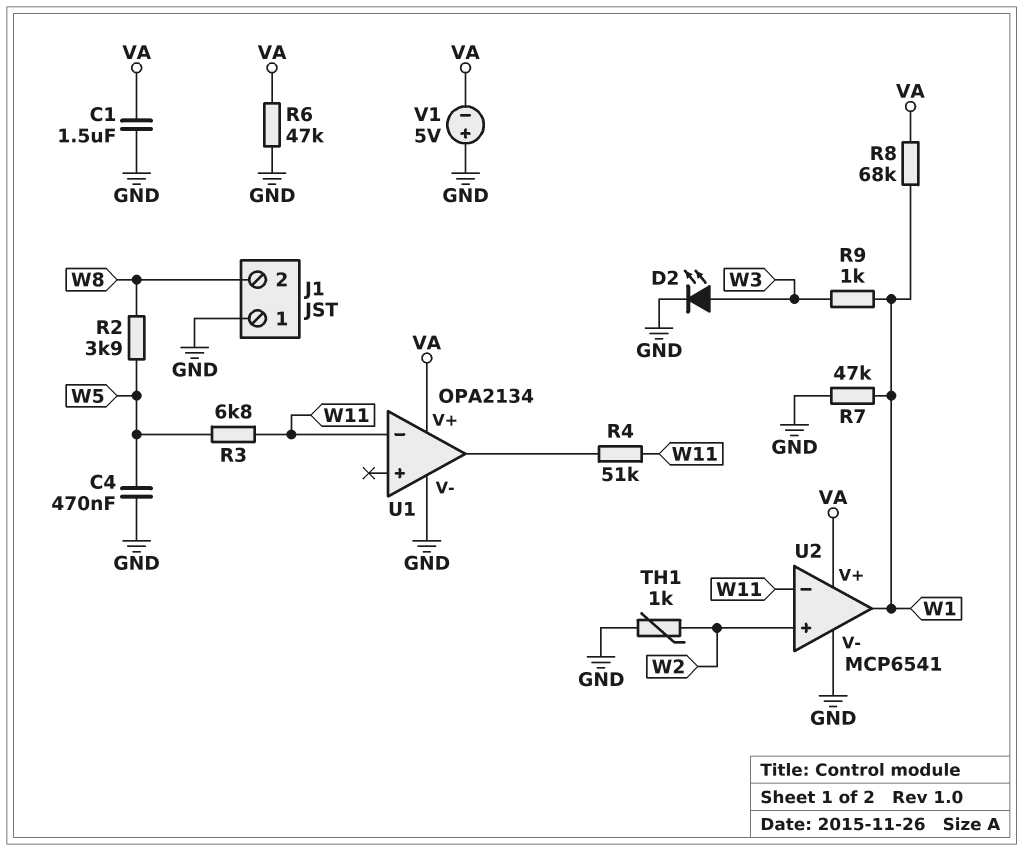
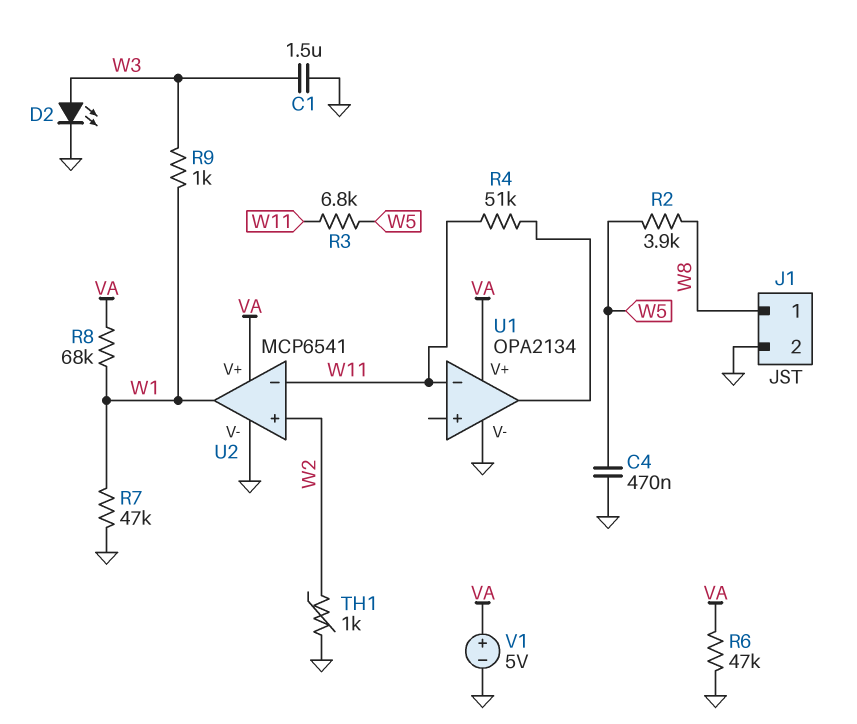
C1: 1.5uF (GND, VA) -> 1.5uF (GND, W3)
J1 pin 1: GND -> W8
J1 pin 2: W8 -> GND
V1: 5V (plus GND, minus VA) -> 5V (plus VA, minus GND)

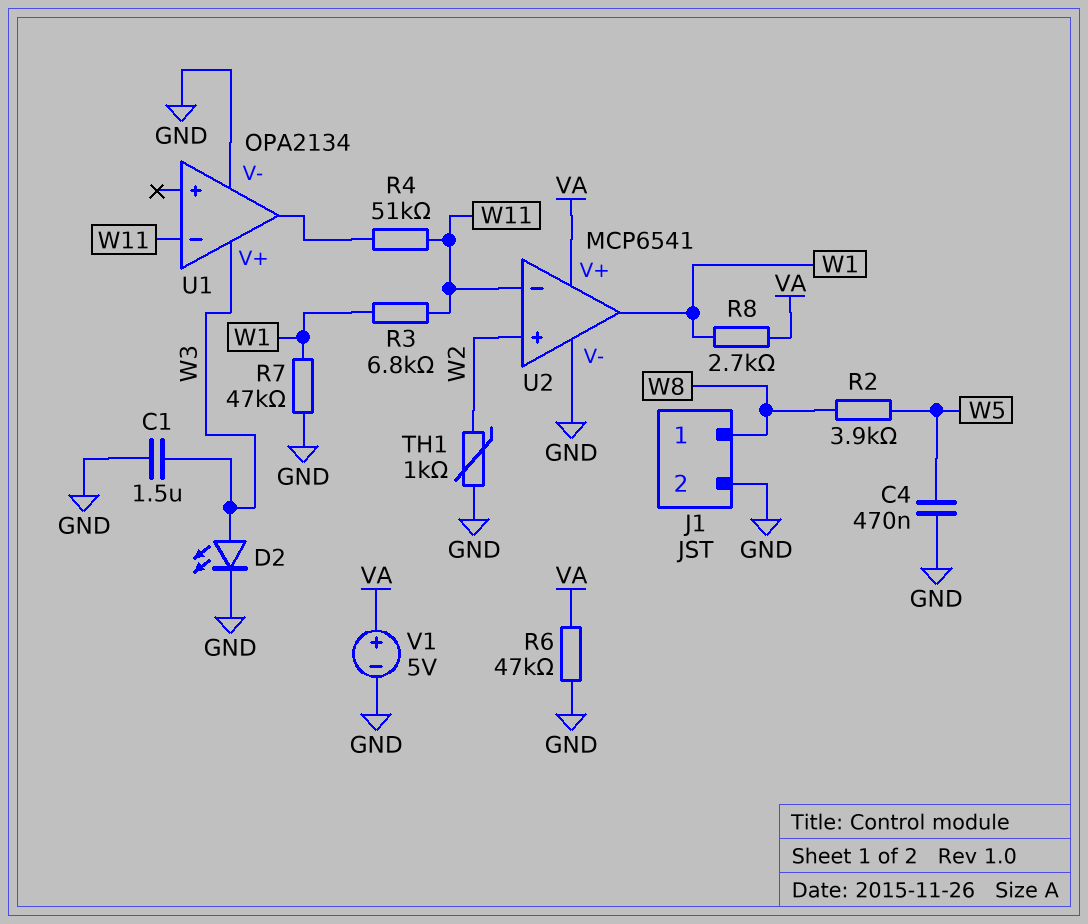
R3: 6.8k (W5, W11) -> 6.8k (W1, W11)
R8: 68k (VA, W1) -> 2.7k (VA, W1)
R9: 1k (W1, W3) -> none
U1 pin V+: VA -> W3

